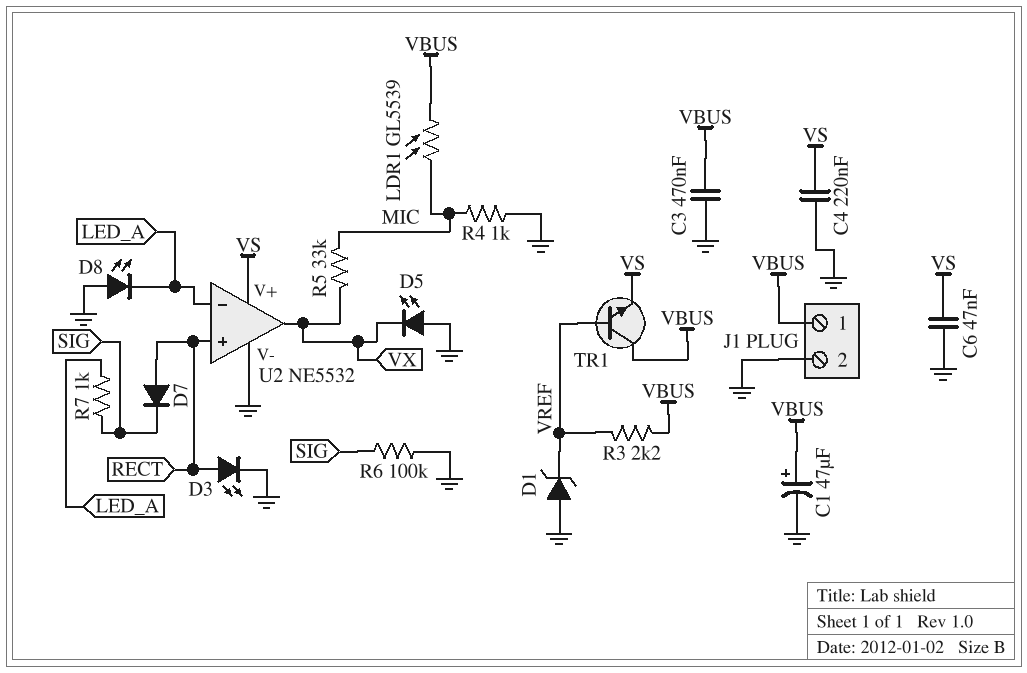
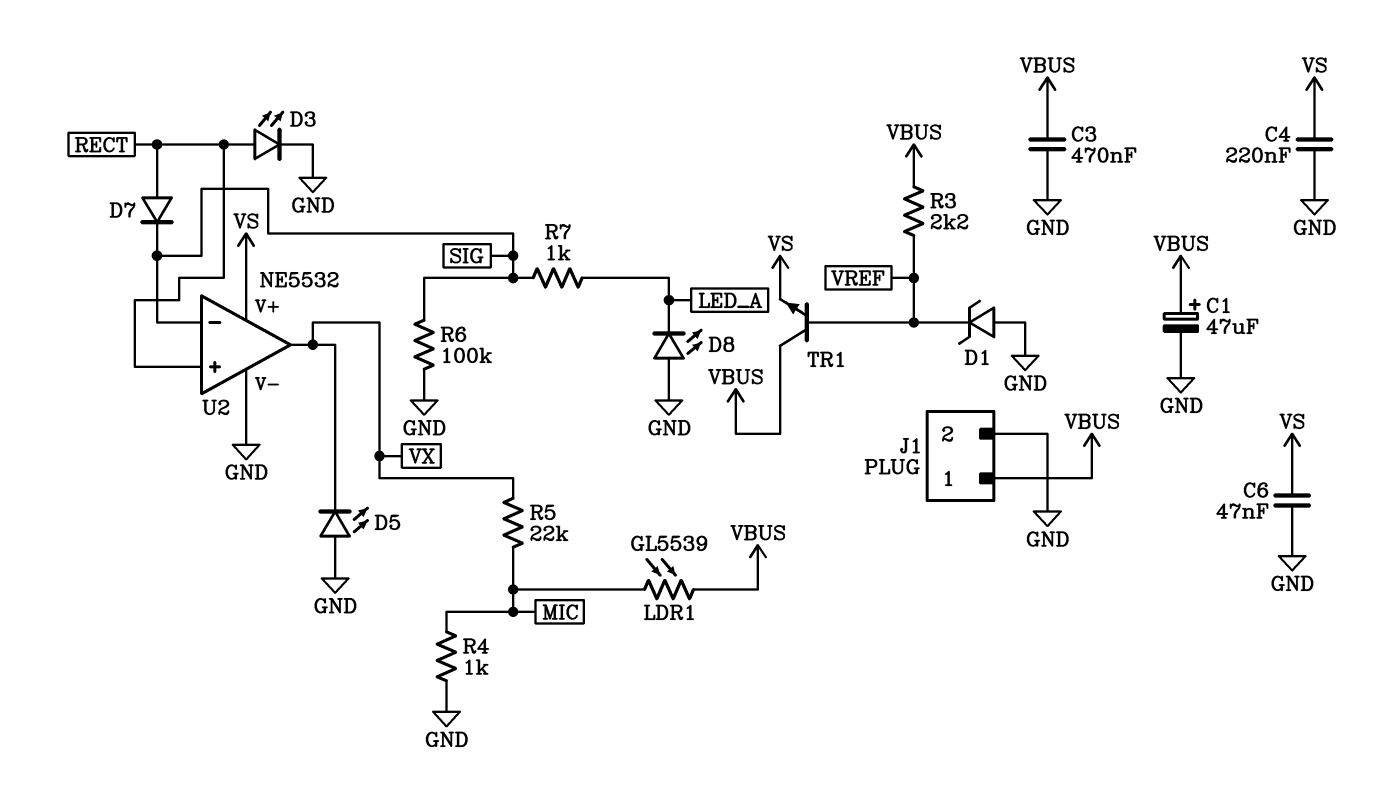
R5: 33k (MIC, VX) -> 22k (MIC, VX)
U2 pin in-: LED_A -> SIG

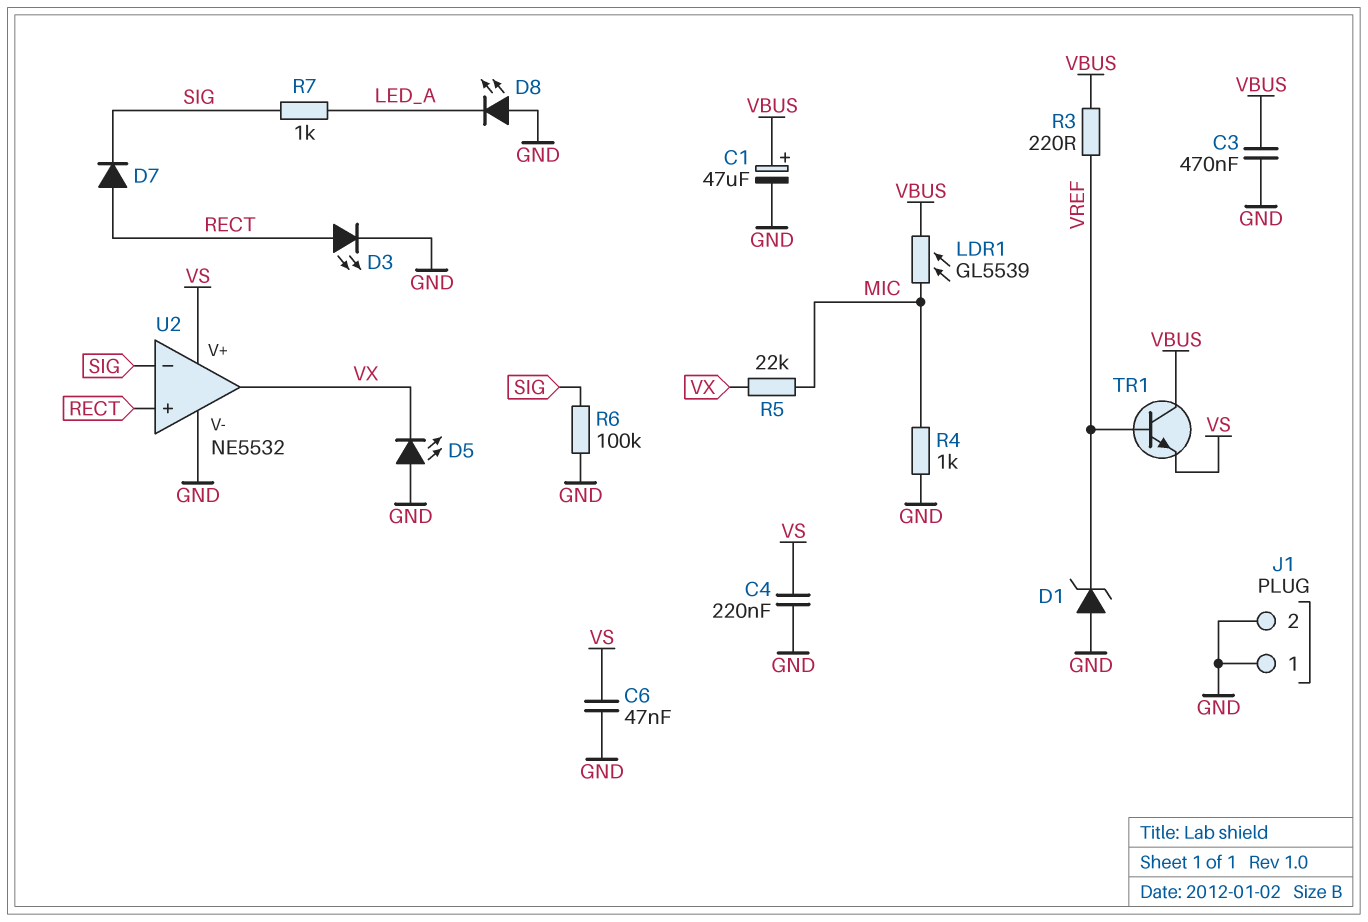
J1 pin 1: VBUS -> GND
R3: 2.2k (VBUS, VREF) -> 220 (VBUS, VREF)

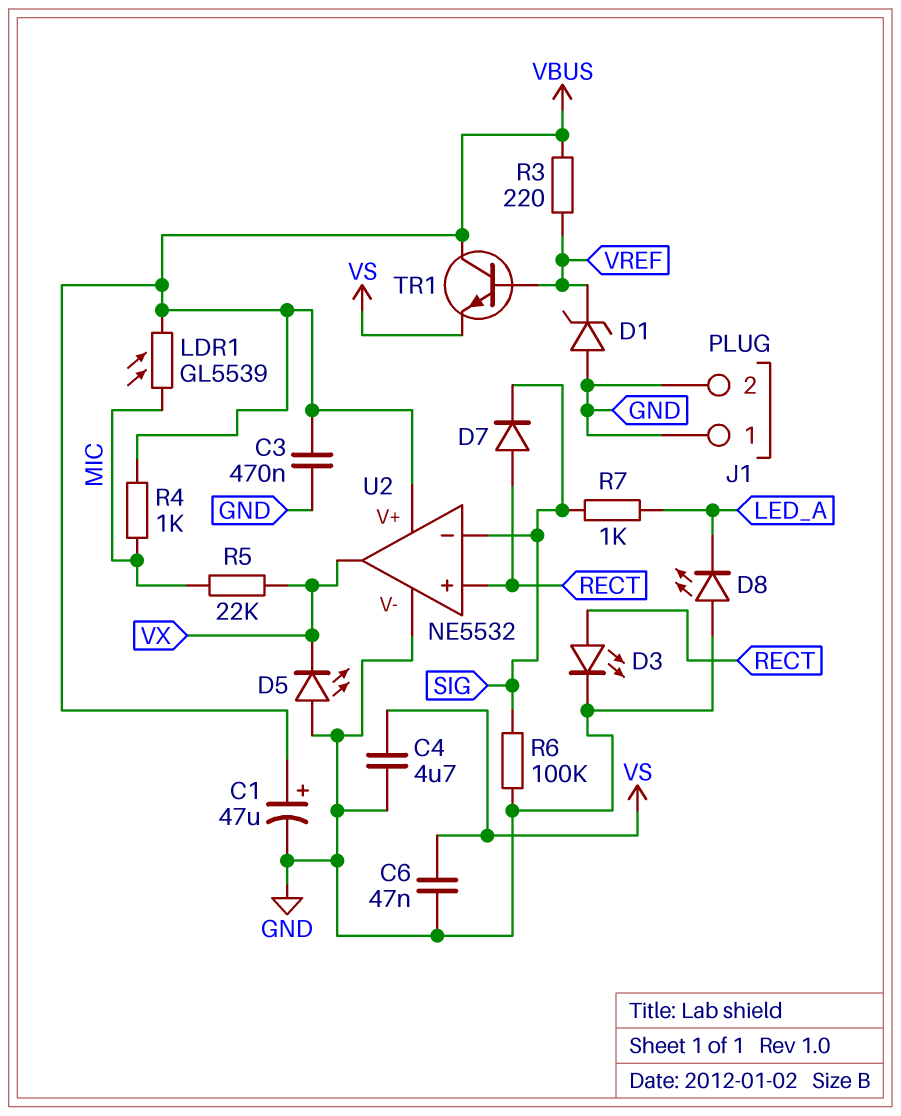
C4: 220nF (GND, VS) -> 4.7uF (GND, VS)
R4: 1k (GND, MIC) -> 1k (MIC, VBUS)
U2 pin V+: VS -> VBUS

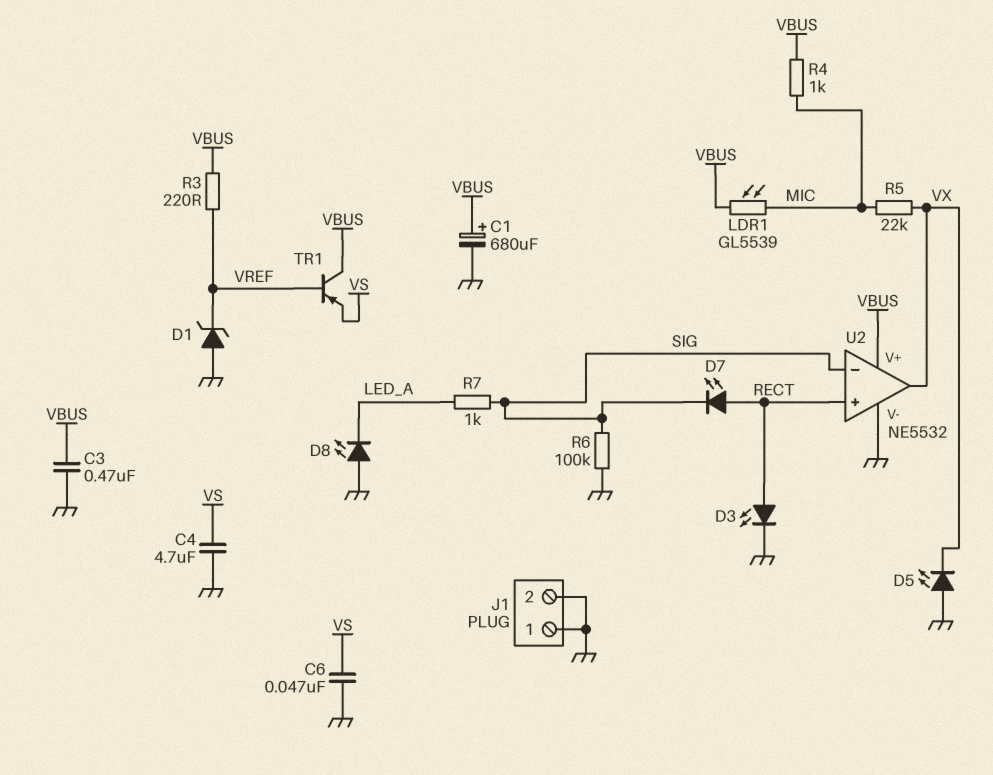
C1: 47uF (plus VBUS, minus GND) -> 680uF (plus VBUS, minus GND)
D7: diode (A RECT, K SIG) -> LED (A RECT, K SIG)
TR1: NPN (B VREF, C VBUS, E VS) -> PNP (B VREF, C VBUS, E VS)

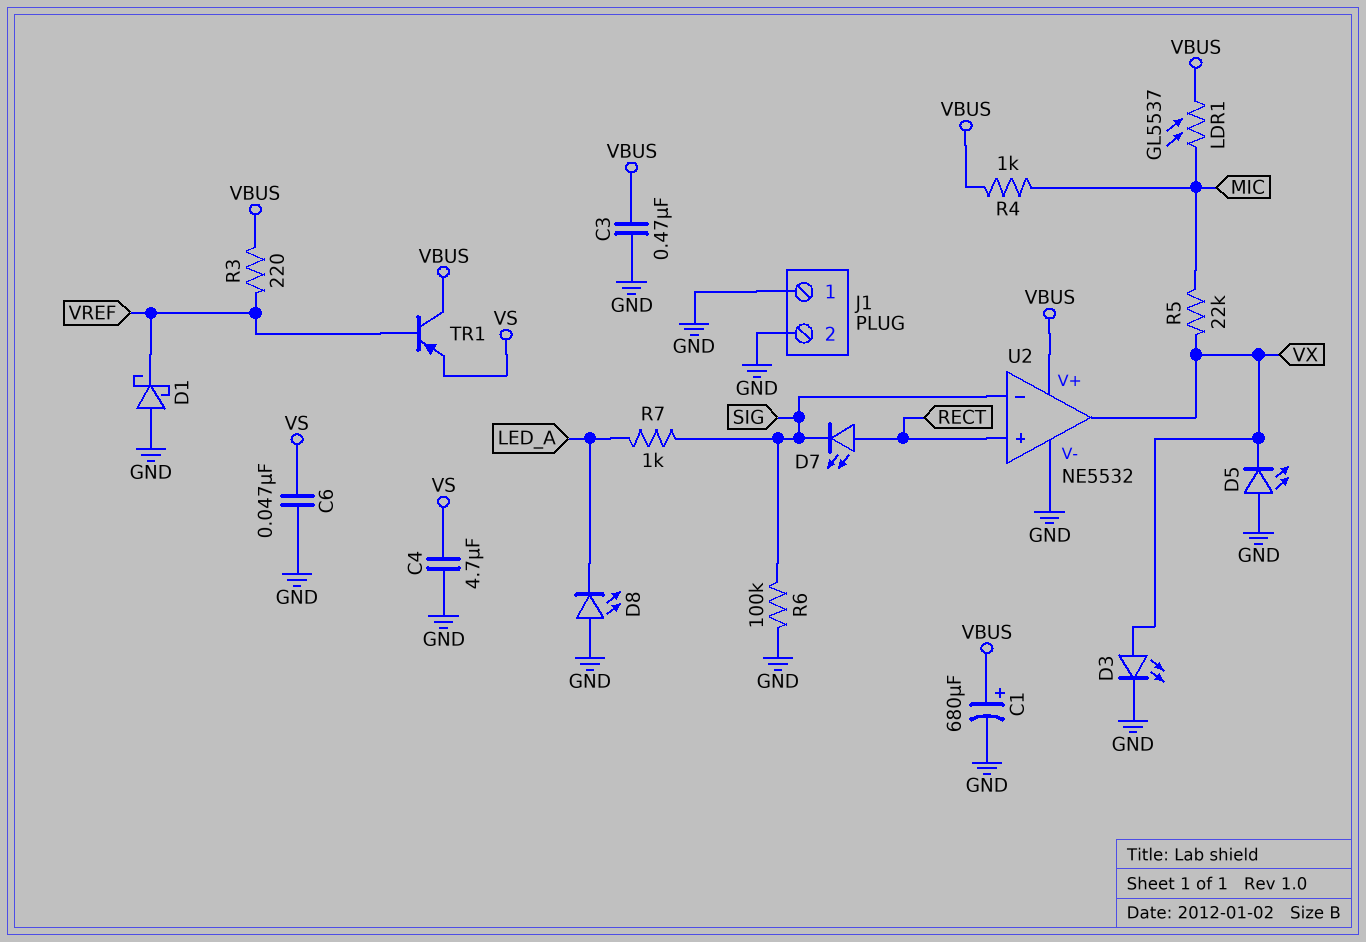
D1: zener (A GND, K VREF) -> schottky (A GND, K VREF)
D3: LED (A RECT, K GND) -> LED (A VX, K GND)
LDR1: GL5539 (MIC, VBUS) -> GL5537 (MIC, VBUS)

